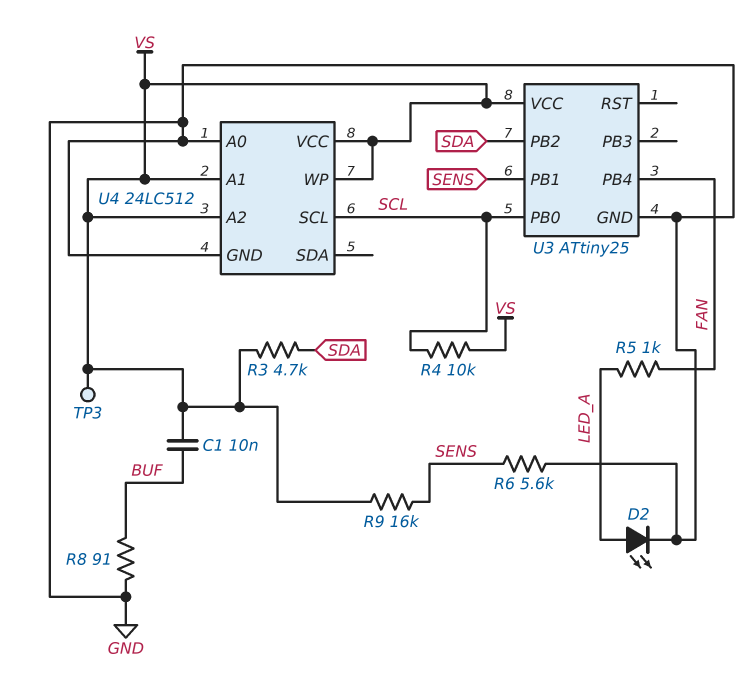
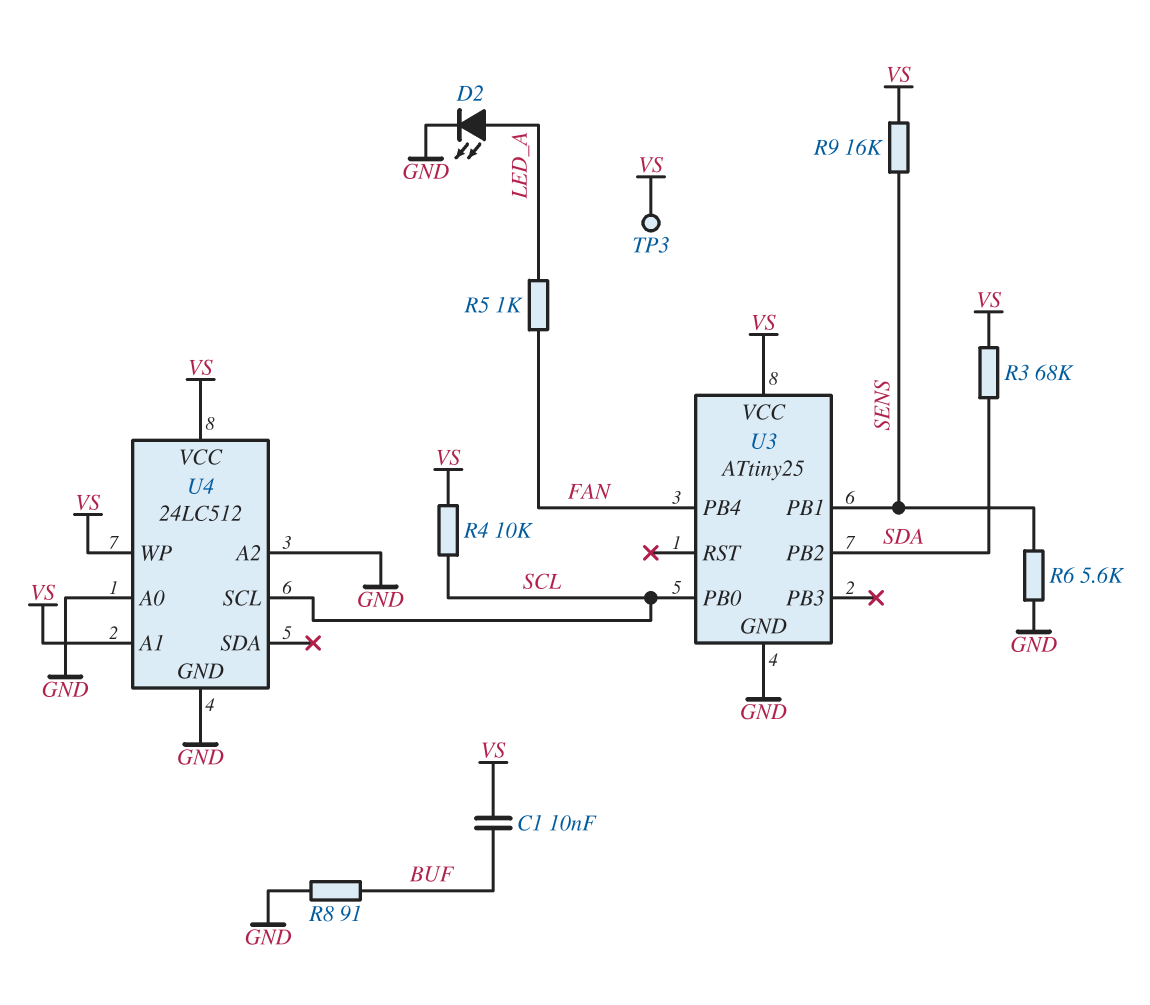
R3: 4.7k (SDA, VS) -> 68k (SDA, VS)
U4 pin A2: VS -> GND

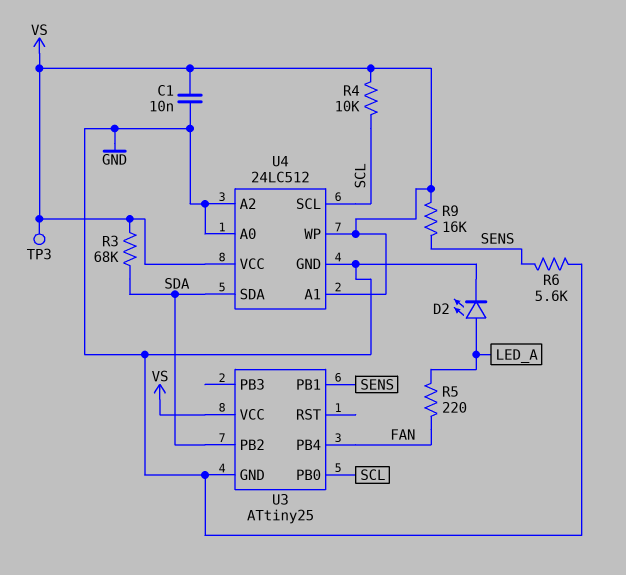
C1: 10nF (BUF, VS) -> 10nF (GND, VS)
R5: 1k (FAN, LED_A) -> 220 (FAN, LED_A)
R8: 91 (BUF, GND) -> none
U4 pin SDA: none -> SDA

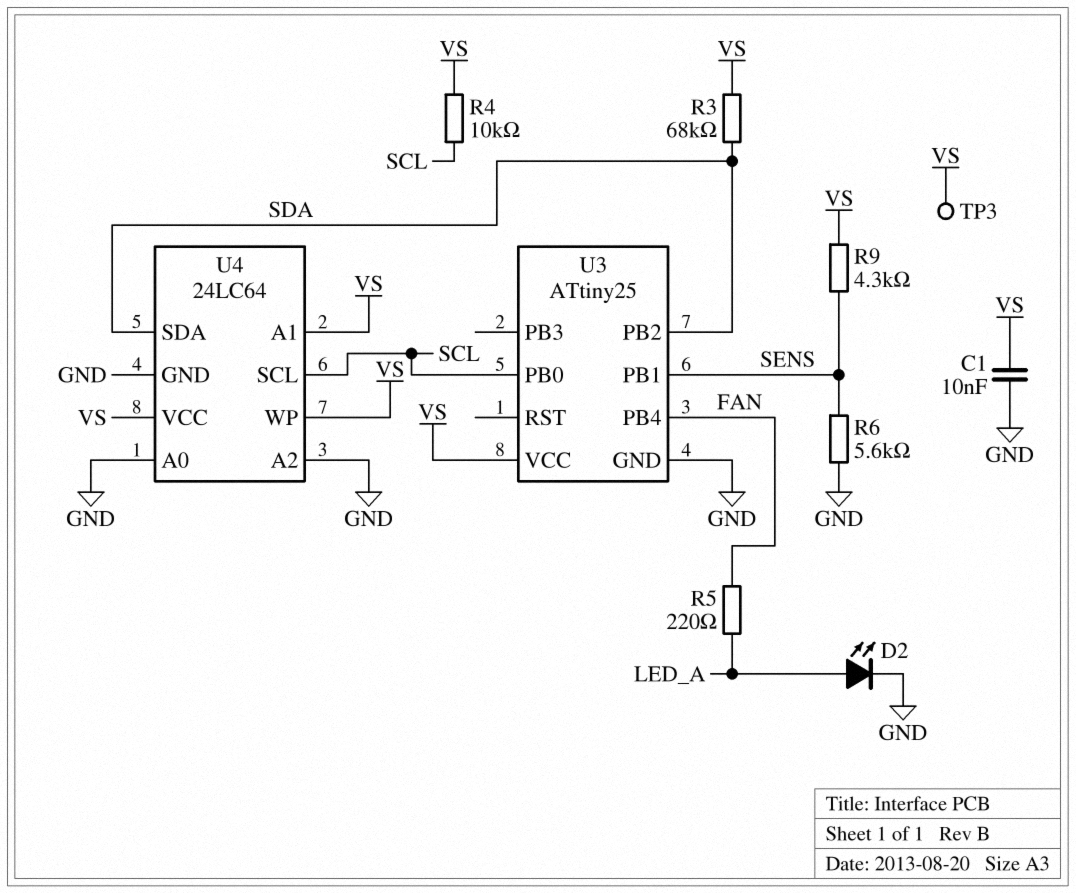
R9: 16k (SENS, VS) -> 4.3k (SENS, VS)
U4: 24LC512 -> 24LC64

